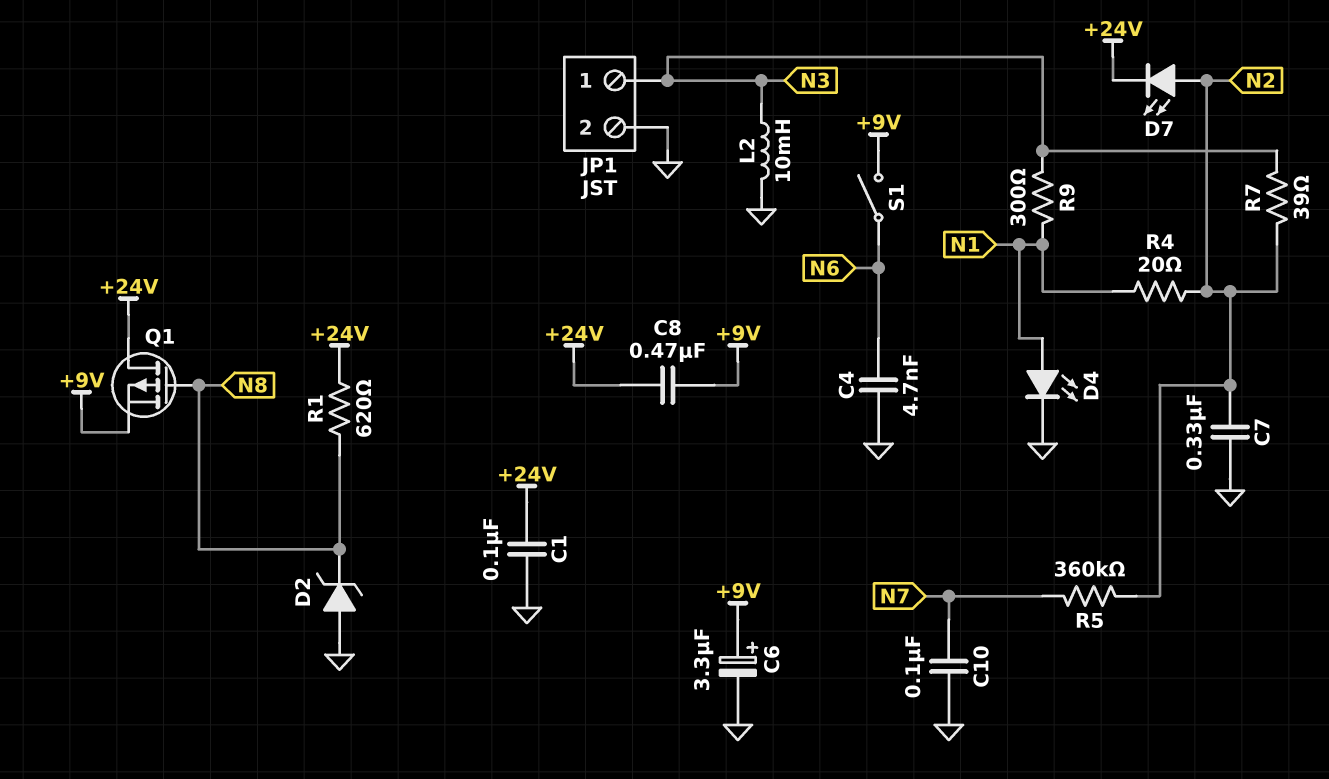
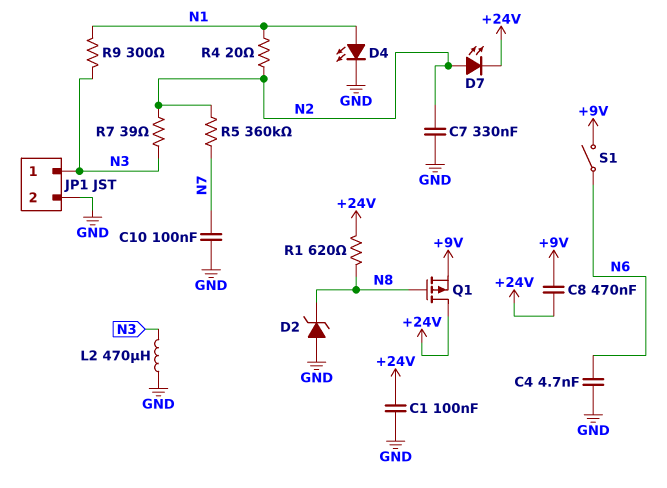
C6: 3.3uF (plus +9V, minus GND) -> none
L2: 10mH (GND, N3) -> 470uH (GND, N3)

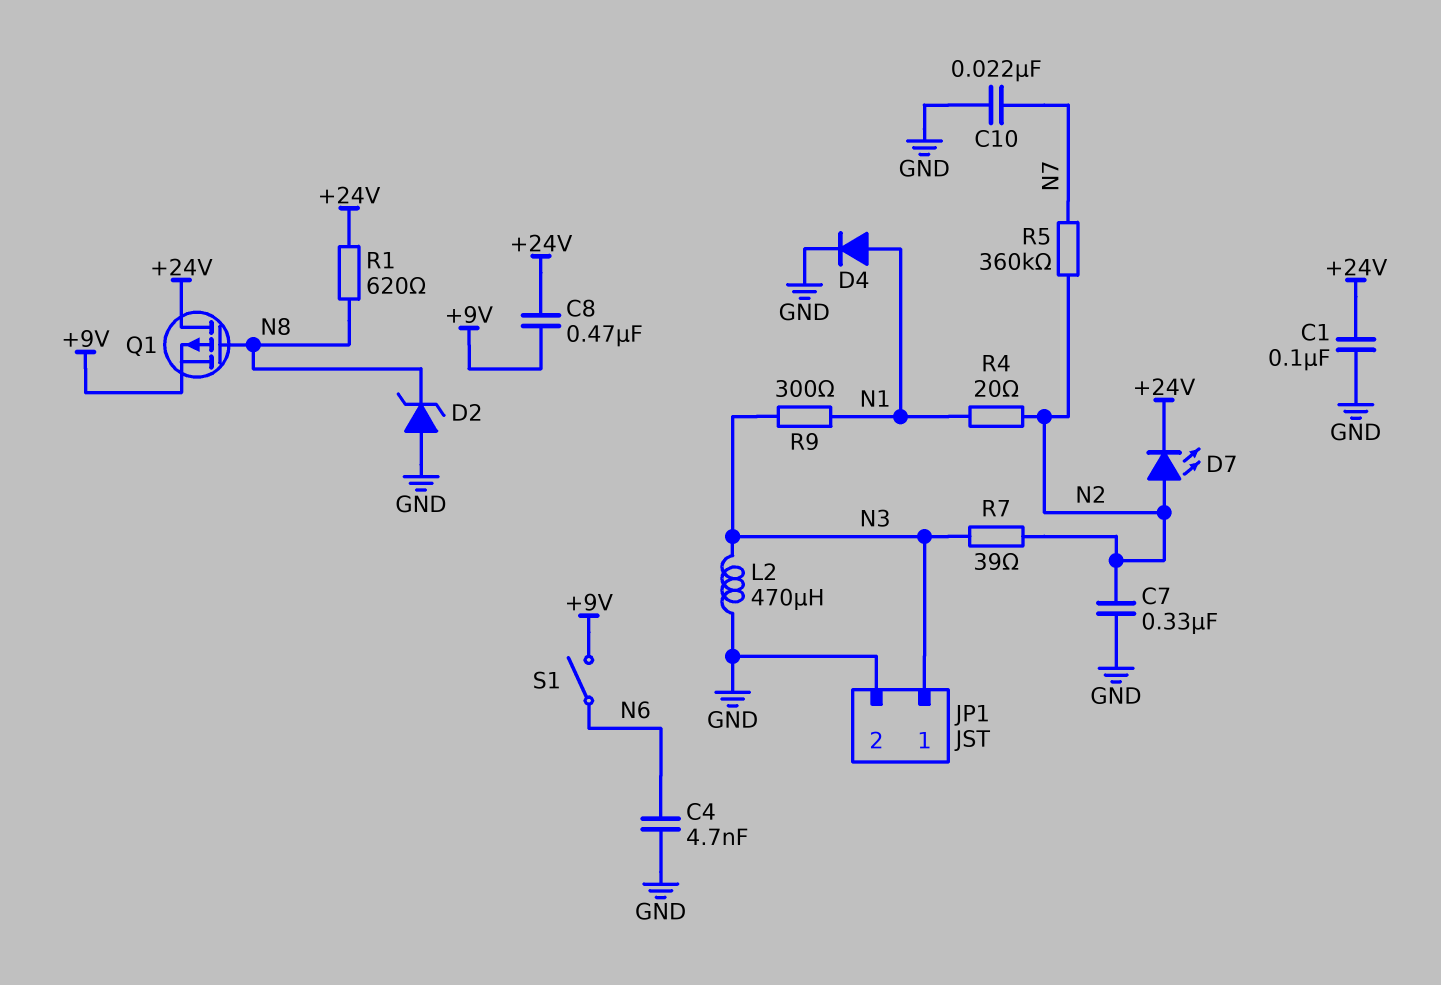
C10: 100nF (GND, N7) -> 22nF (GND, N7)
D4: LED (A N1, K GND) -> diode (A N1, K GND)

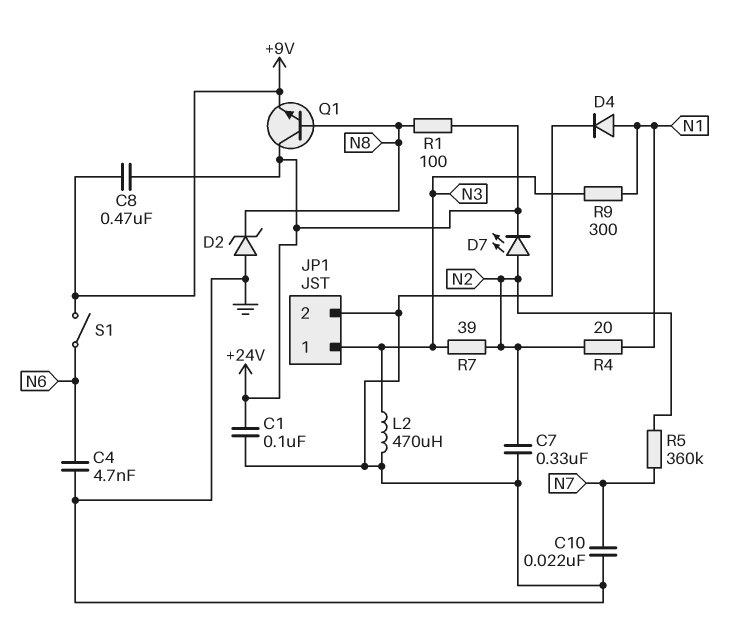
Q1: PMOS (G N8, D +24V, S +9V) -> NPN (B N8, C +24V, E +9V)
R1: 620 (+24V, N8) -> 100 (+24V, N8)

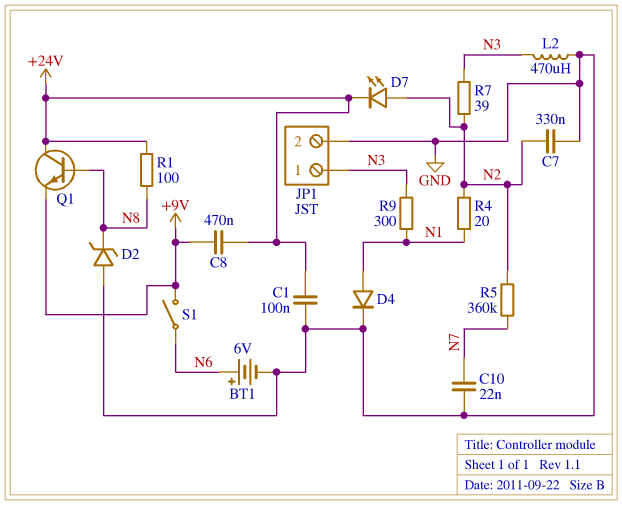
BT1: none -> 6V (plus N6, minus GND)
C4: 4.7nF (GND, N6) -> none

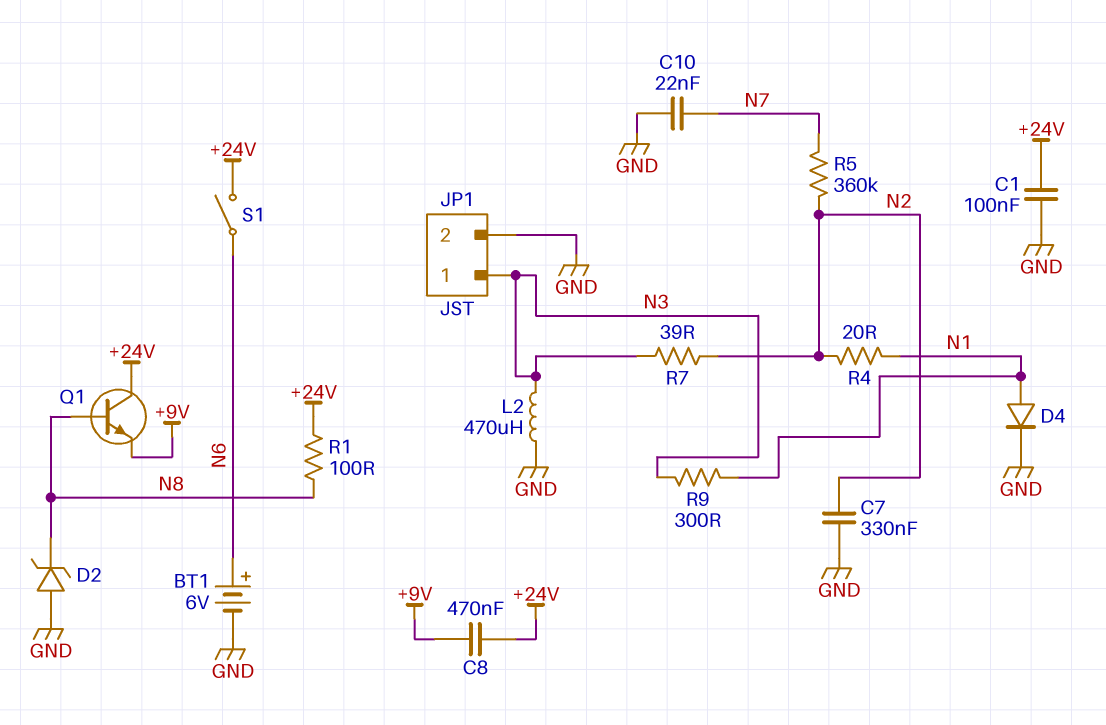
D7: LED (A N2, K +24V) -> none
S1: switch (+9V, N6) -> switch (+24V, N6)

